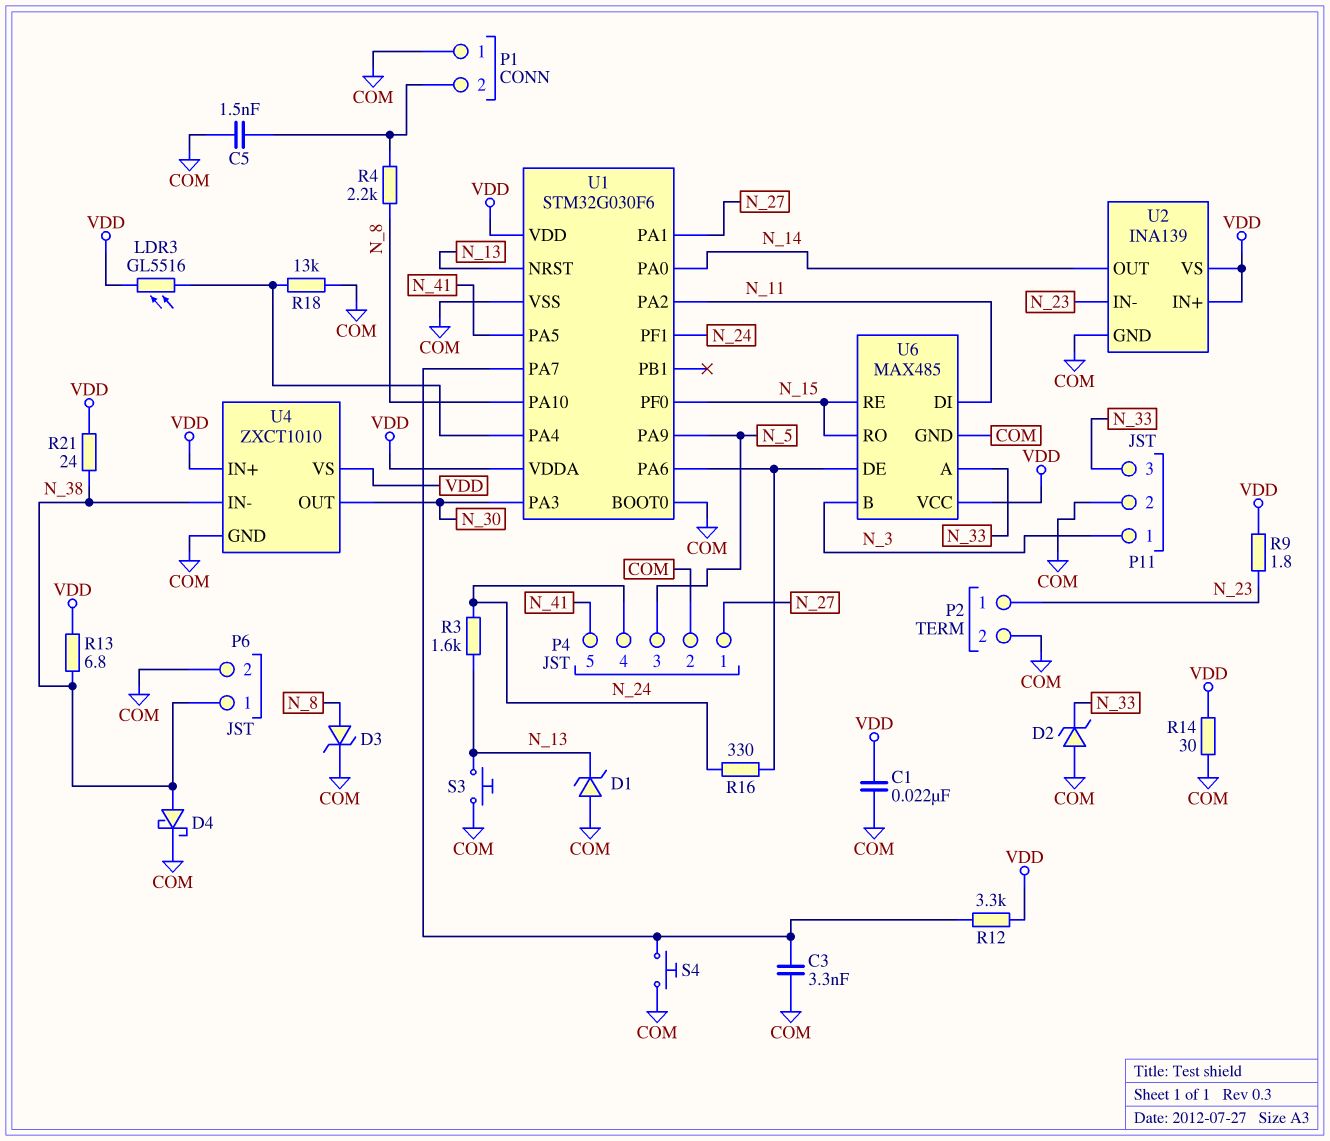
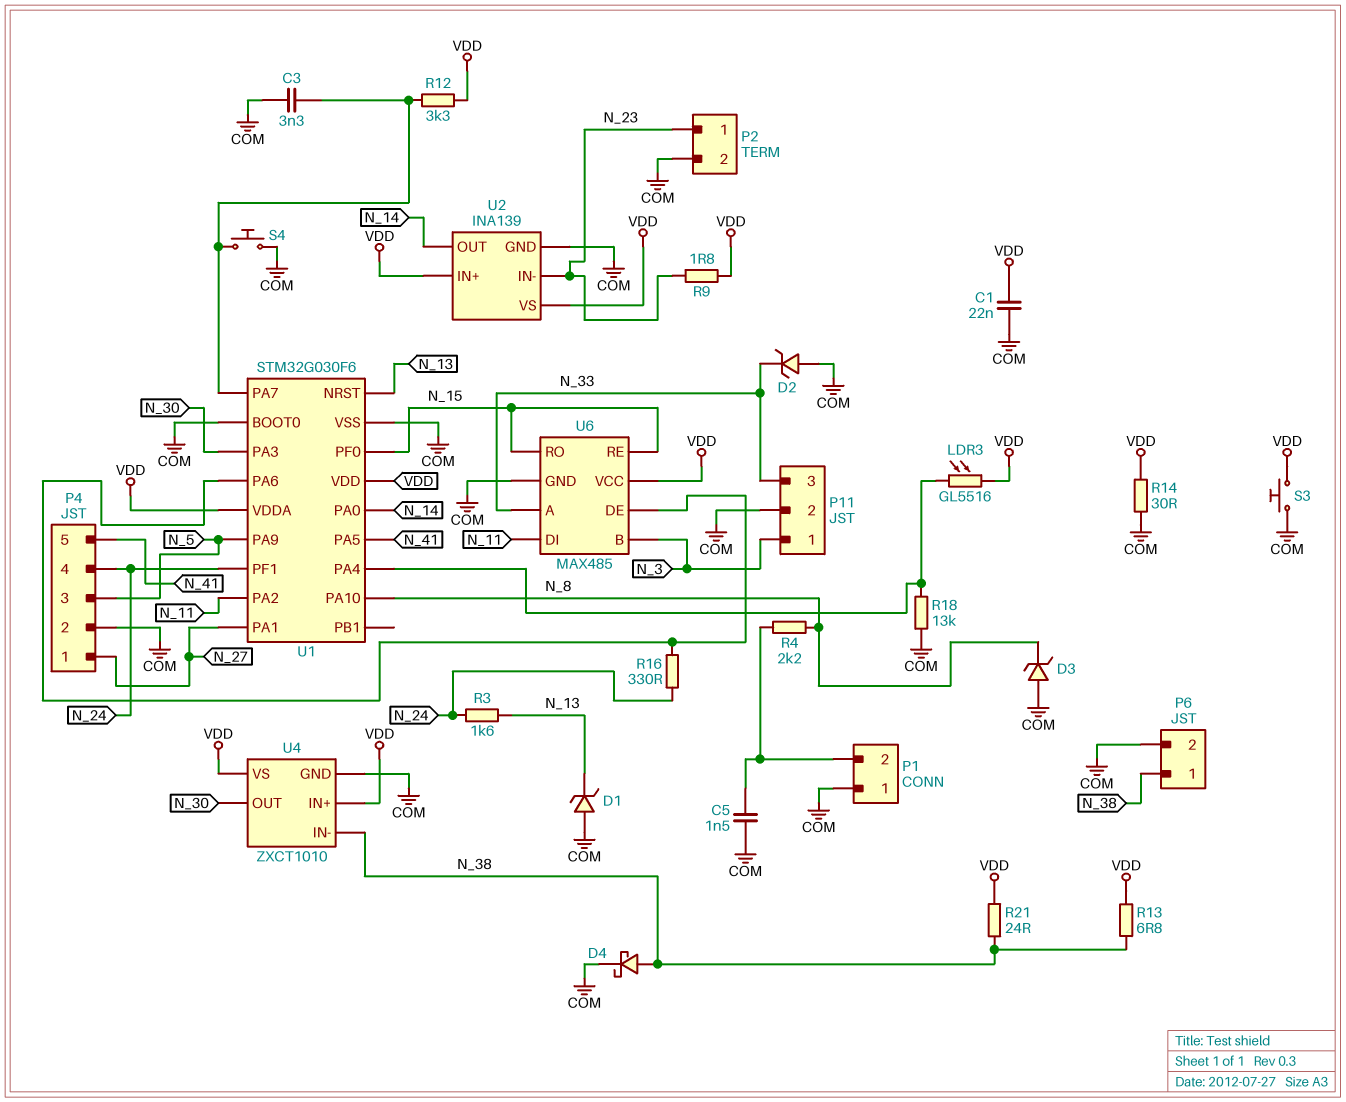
D3: zener (A N_8, K COM) -> zener (A COM, K N_8)
S3: button (COM, N_13) -> button (COM, VDD)

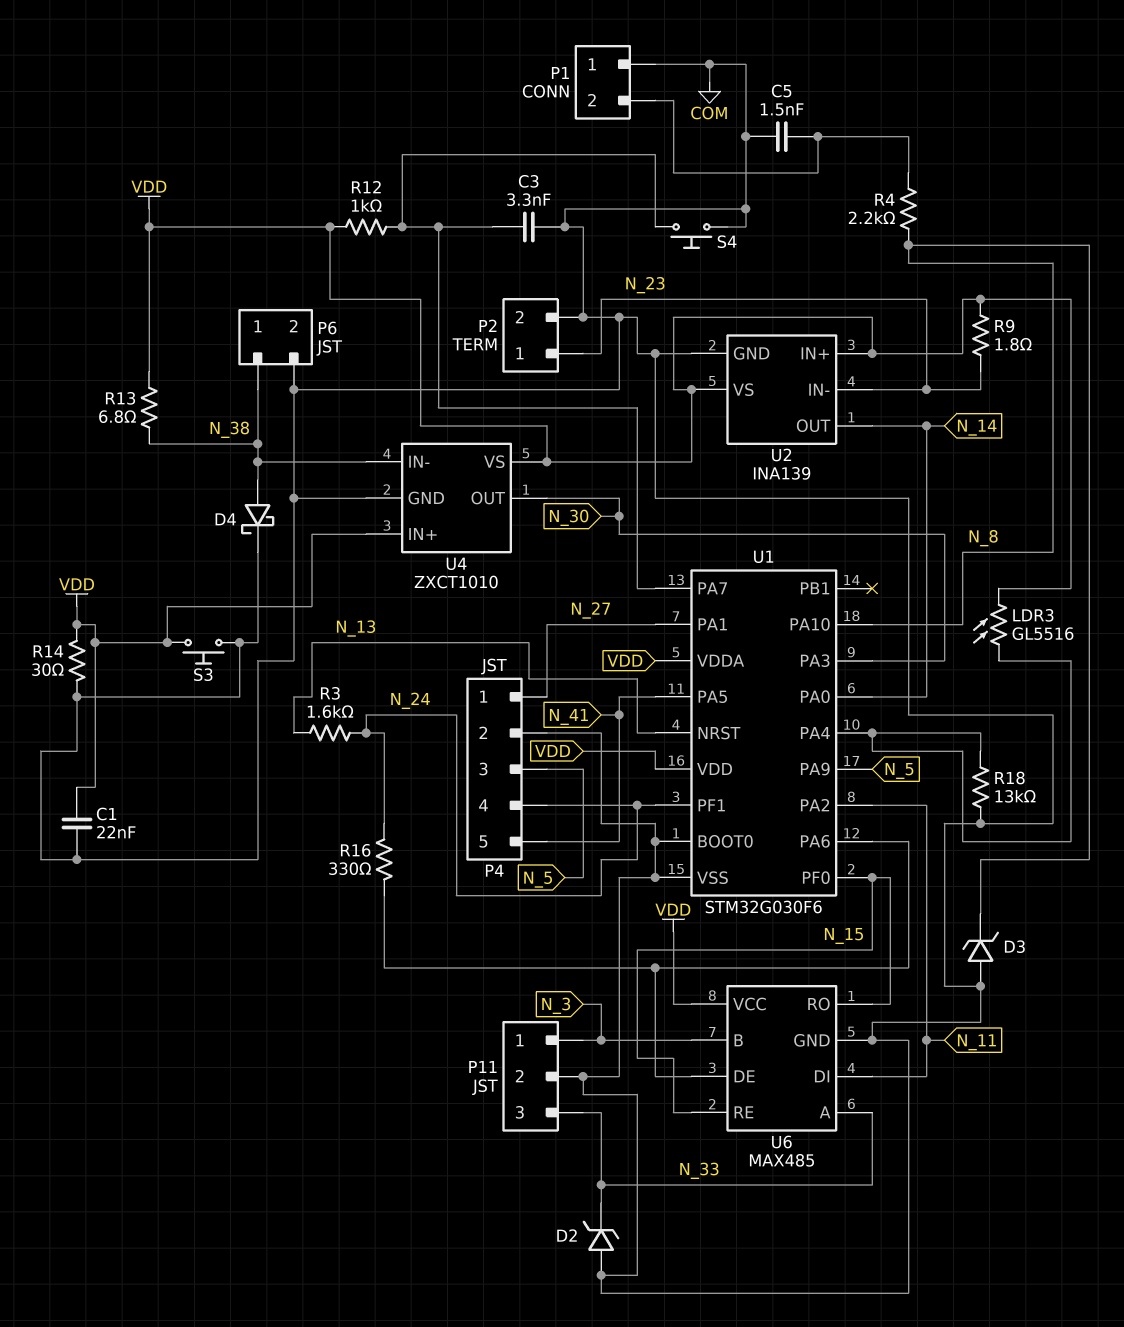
D1: zener (A COM, K N_13) -> none
R12: 3.3k (U1/PA7, VDD) -> 1k (U1/PA7, VDD)
R21: 24 (N_38, VDD) -> none

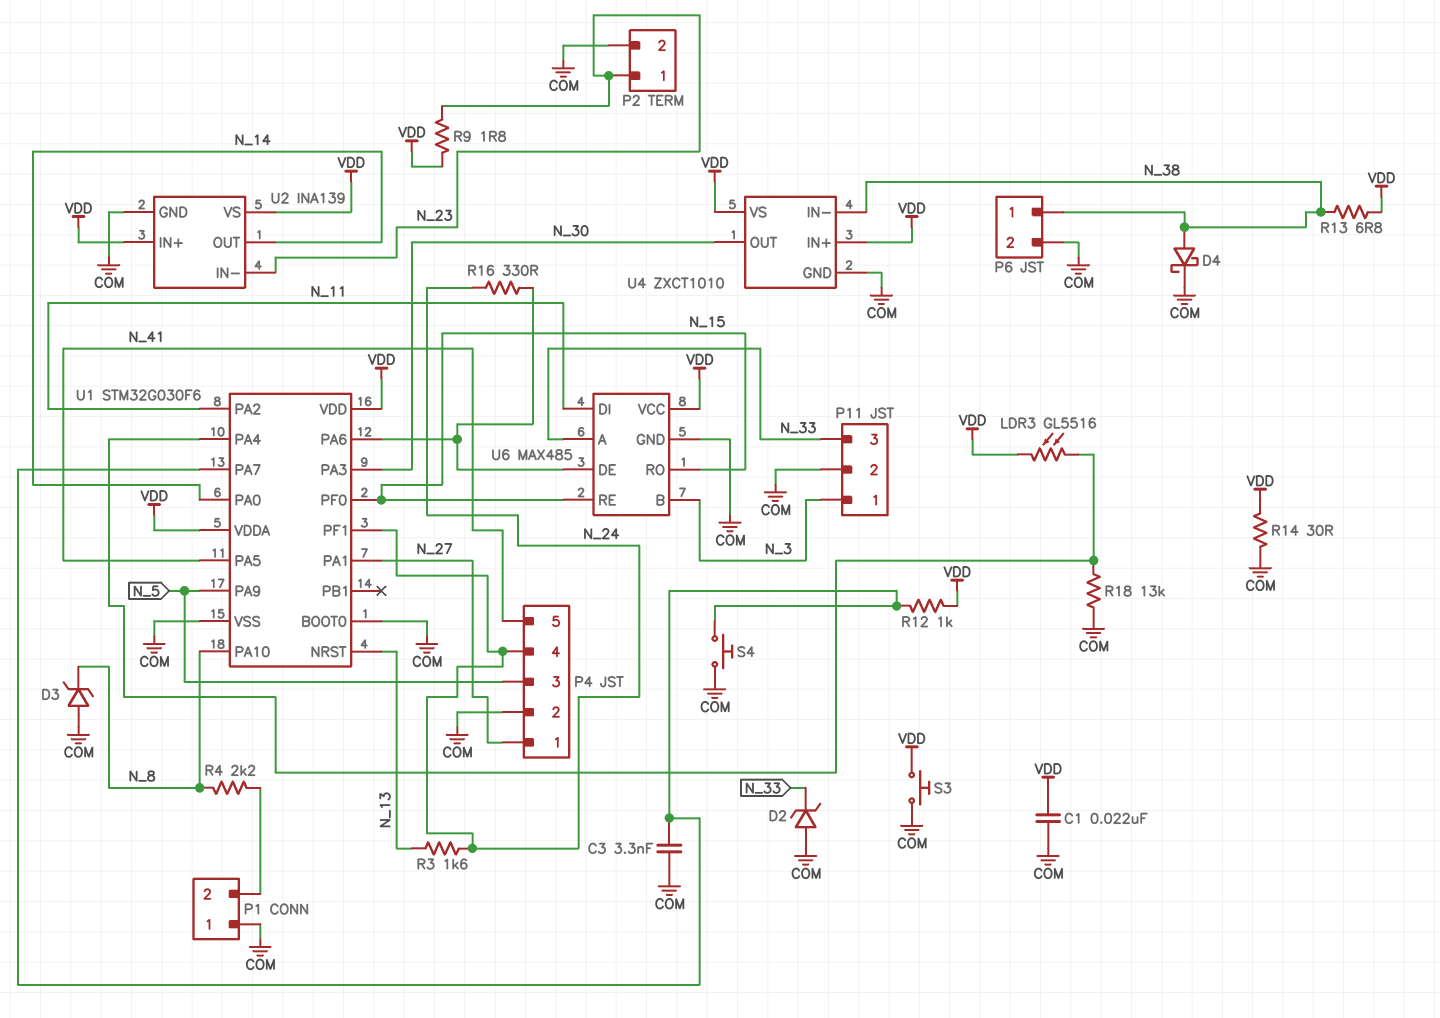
C5: 1.5nF (COM, P1/2) -> none

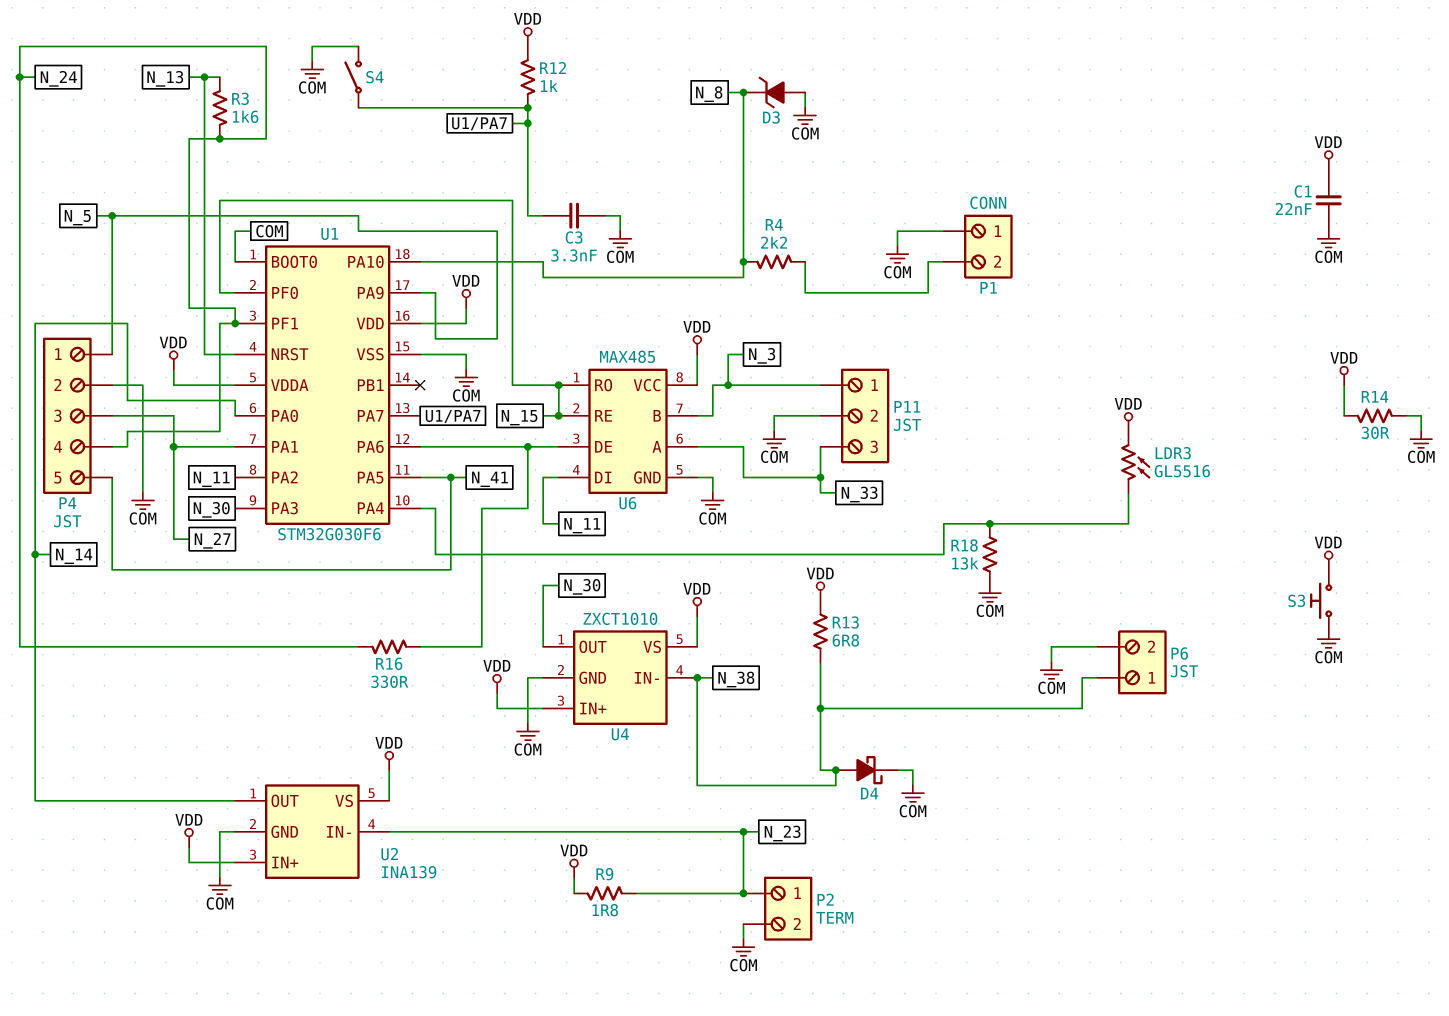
D2: zener (A COM, K N_33) -> none
P4 pin 1: N_27 -> N_5
P4 pin 3: N_5 -> N_27
S4: button (COM, U1/PA7) -> switch (COM, U1/PA7)

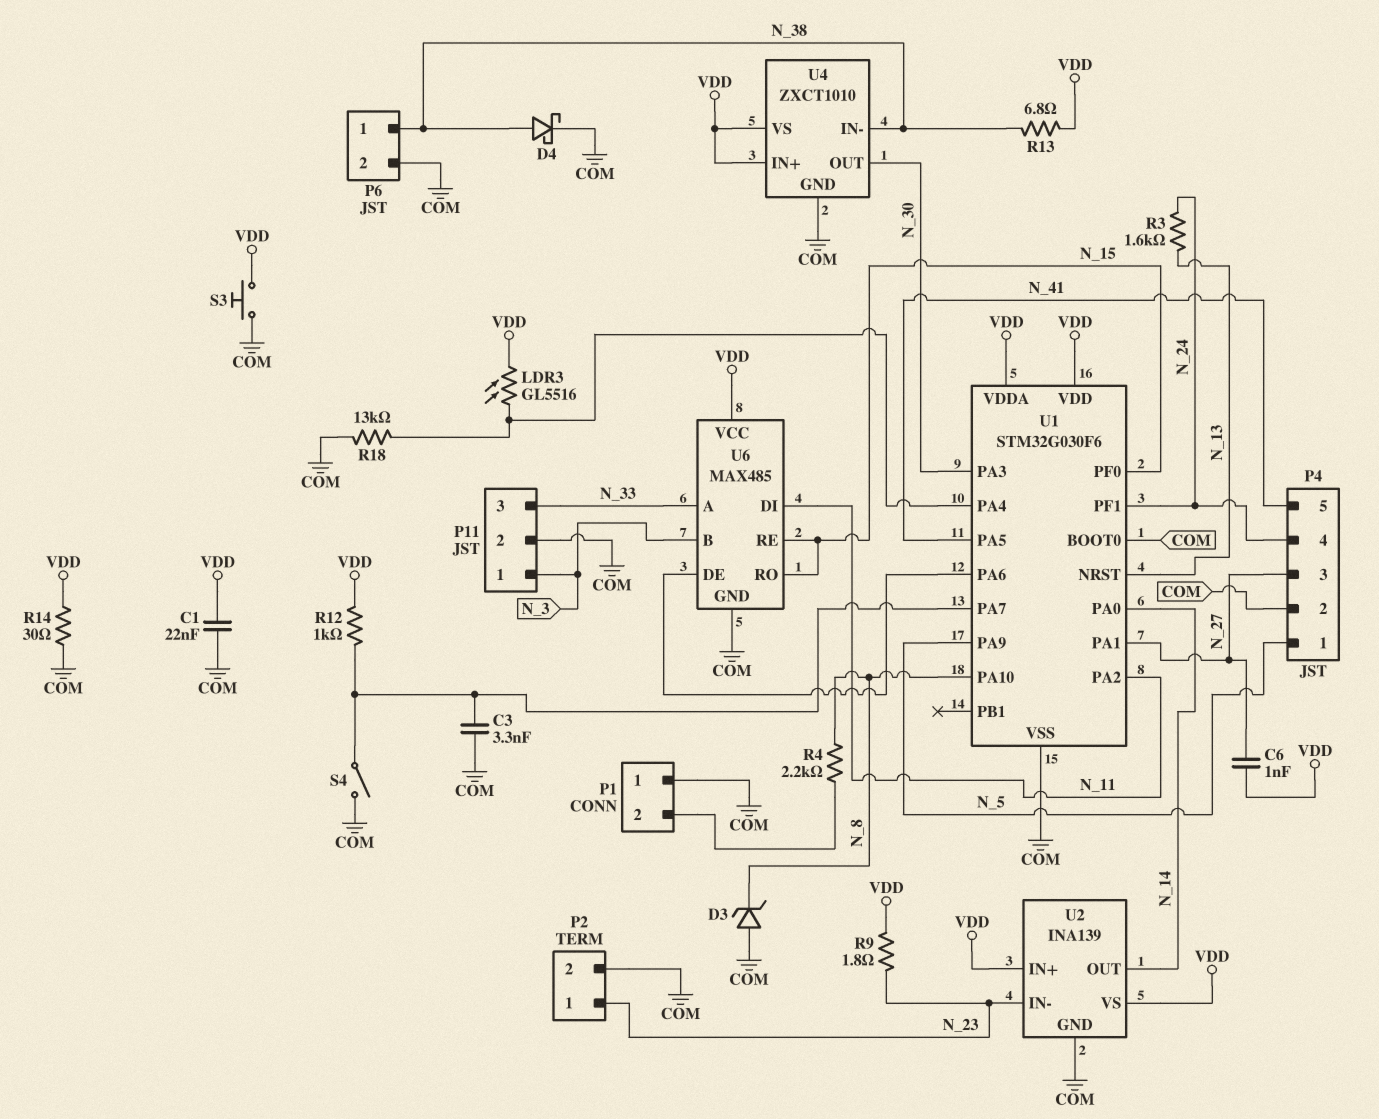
C6: none -> 1nF (N_27, VDD)
R16: 330 (N_24, U1/PA6) -> none

